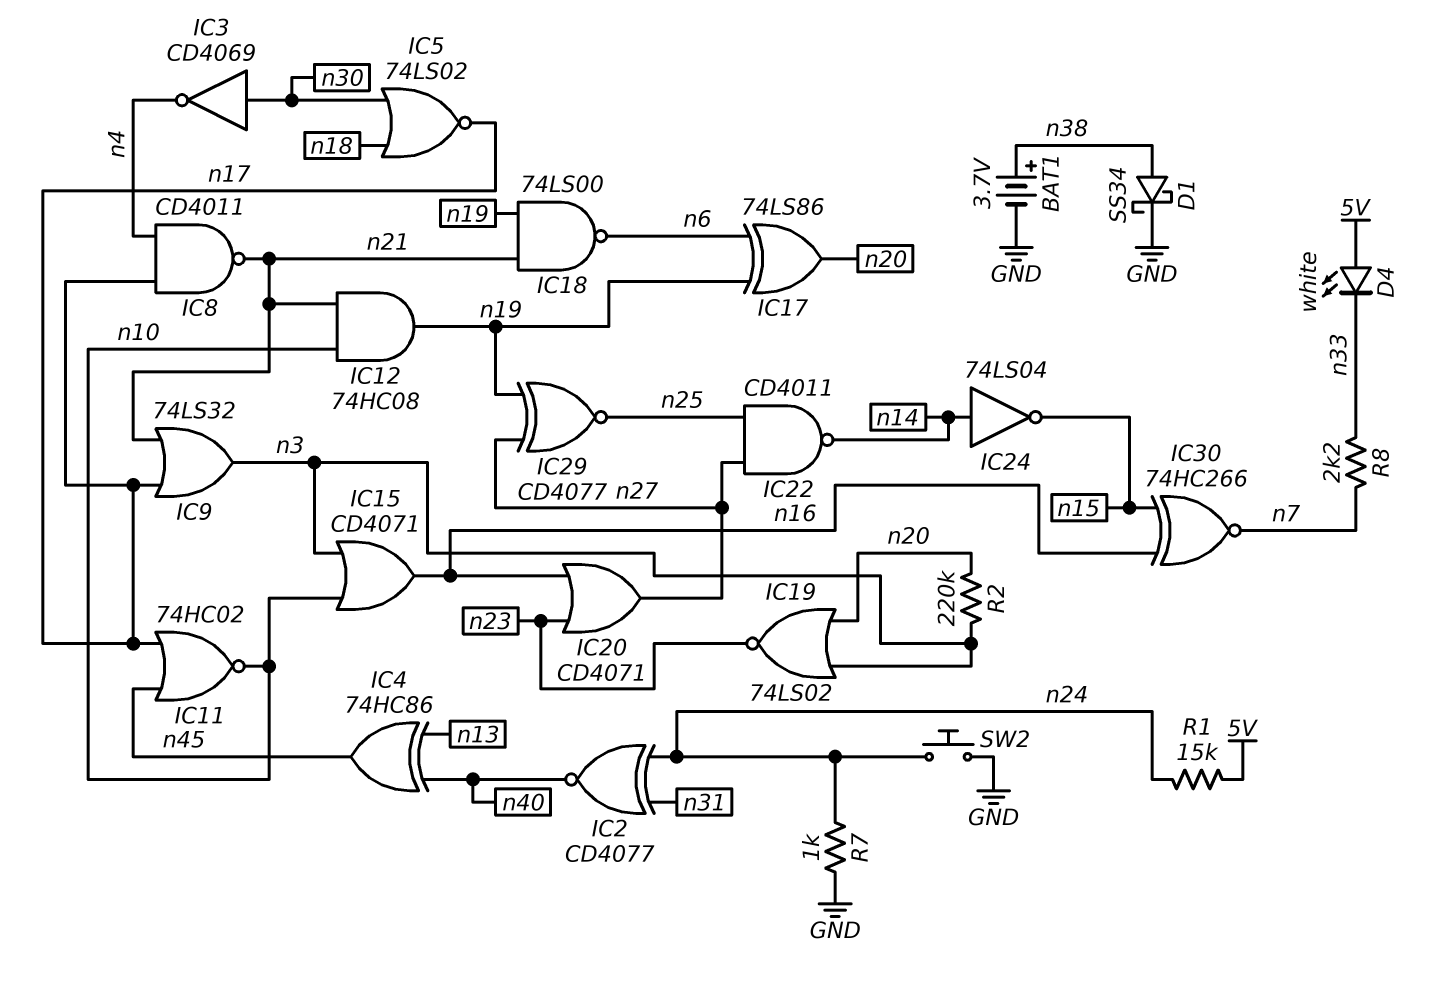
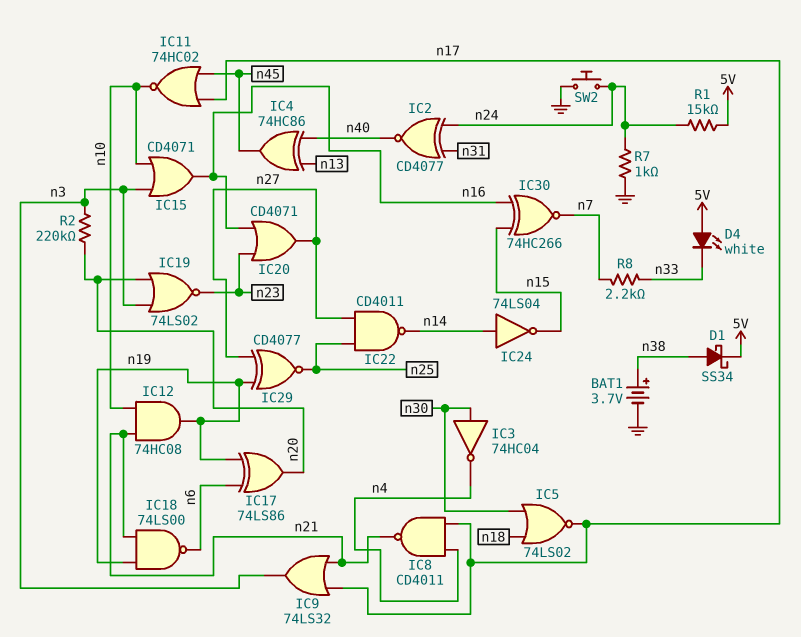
D1: schottky SS34 (A n38, K GND) -> schottky SS34 (A n38, K 5V)
IC3: NOT CD4069 (in n30, out n4) -> NOT 74HC04 (in n30, out n4)

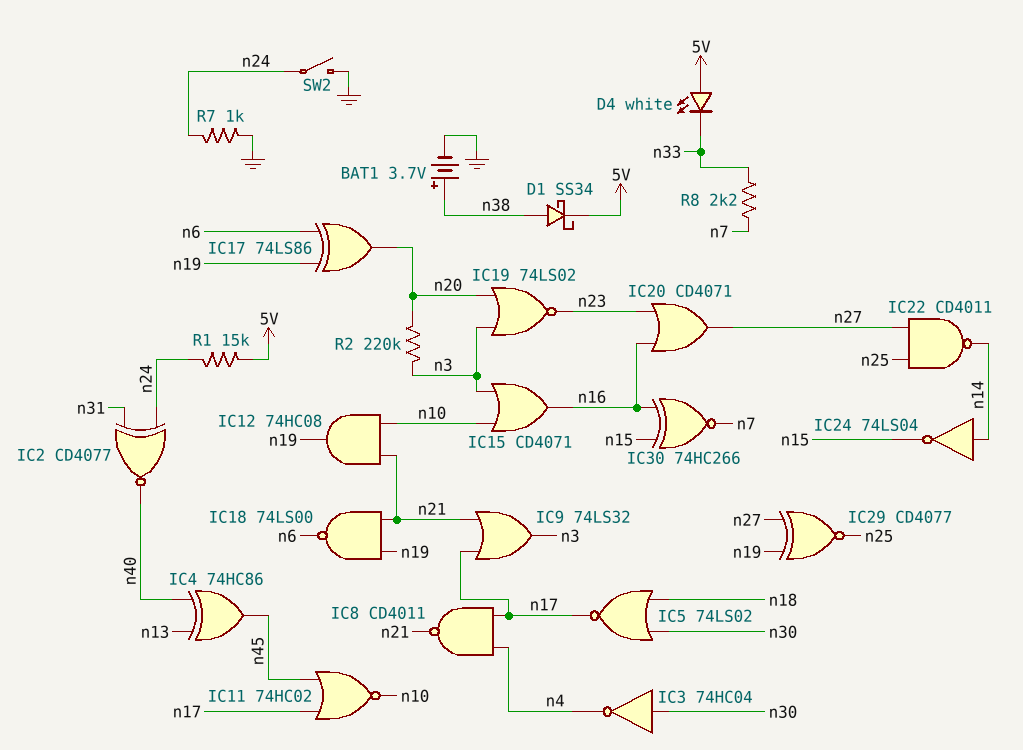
SW2: button (GND, n24) -> switch (GND, n24)

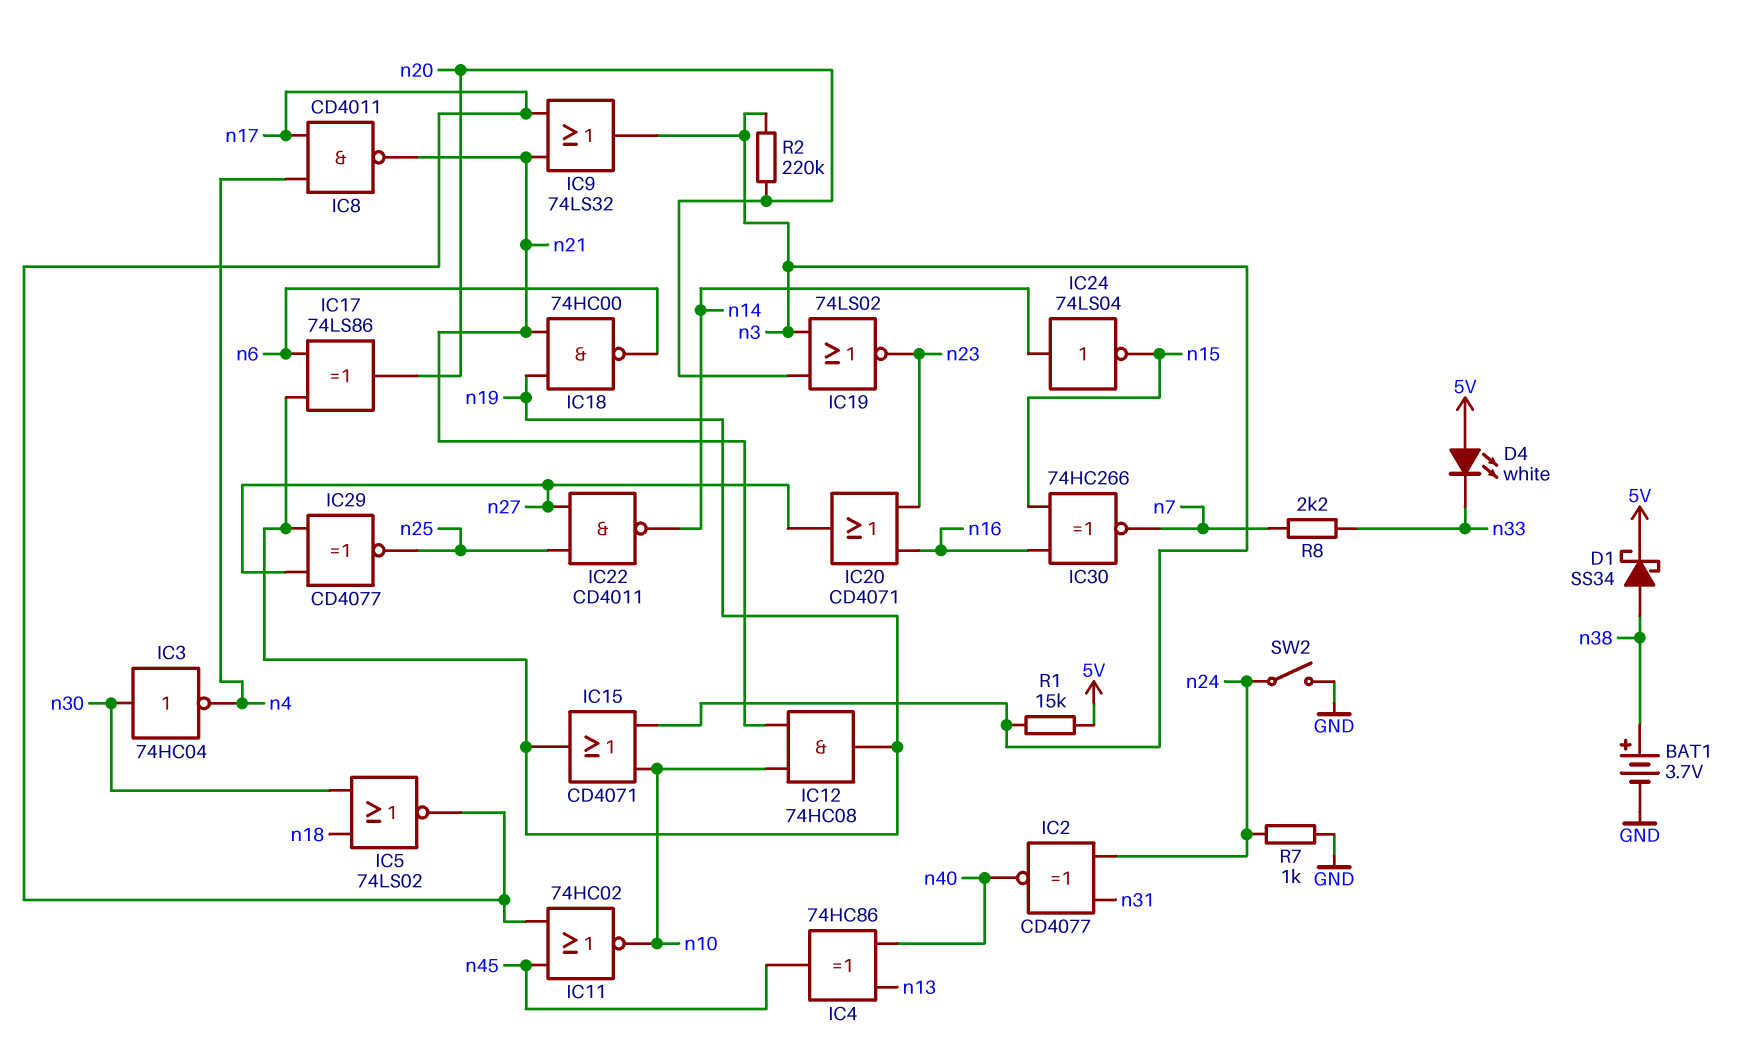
IC15: OR CD4071 (in n3, in n10, out n16) -> OR CD4071 (in n3, in n10, out n19)
IC18: NAND 74LS00 (in n19, in n21, out n6) -> NAND 74HC00 (in n19, in n21, out n6)
R1: 15k (5V, n24) -> 15k (5V, n3)

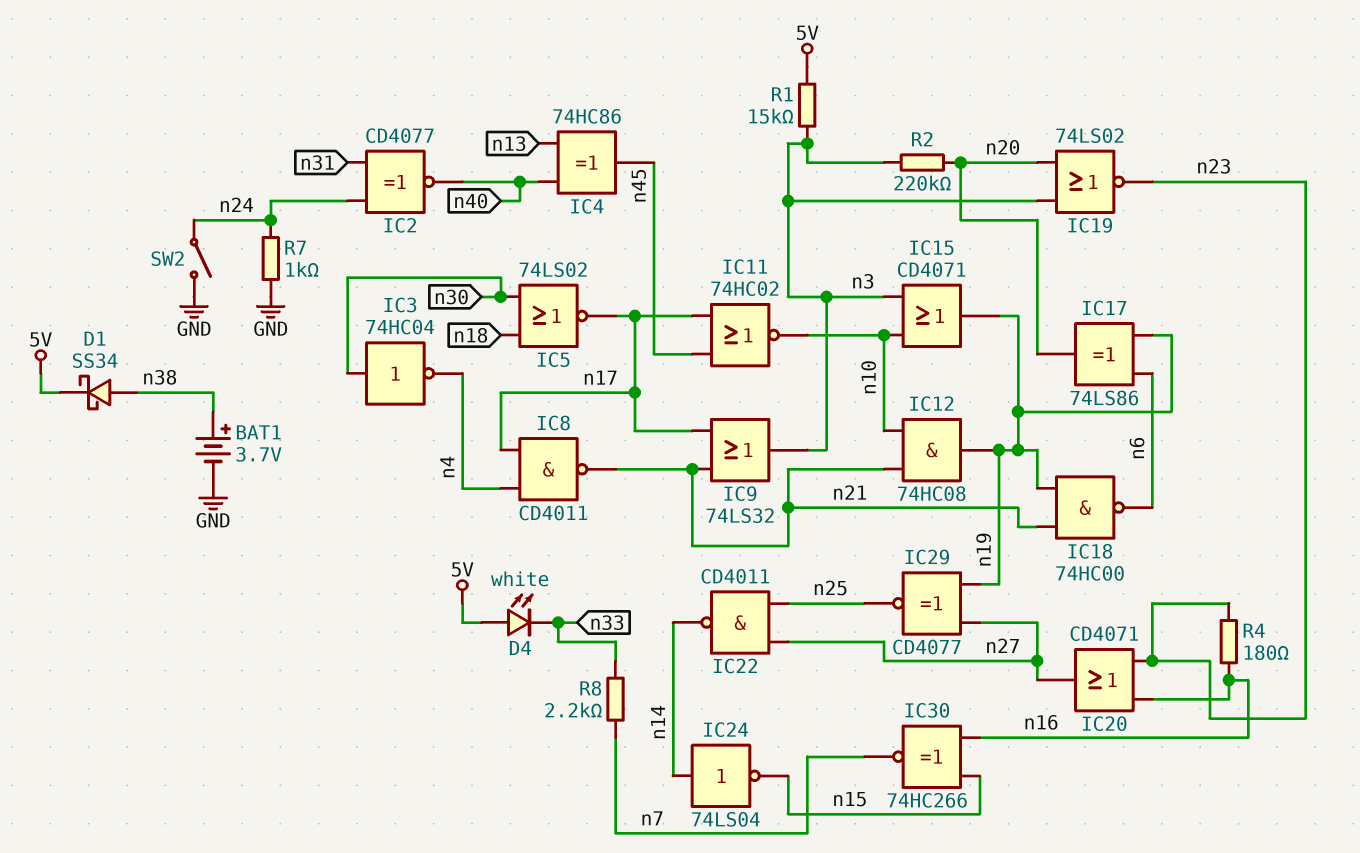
R4: none -> 180 (n16, n23)

